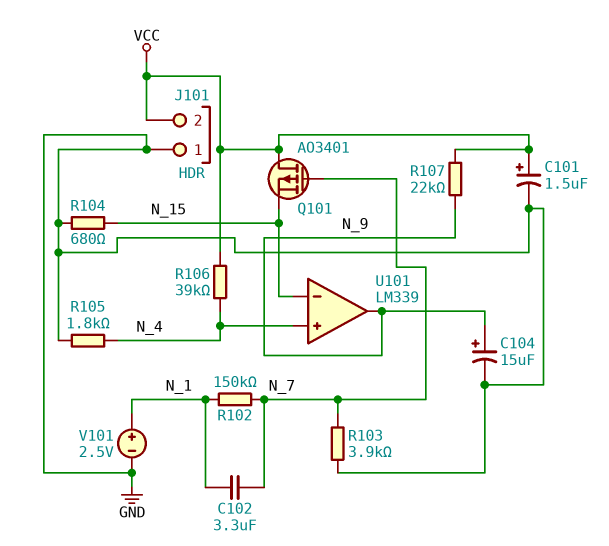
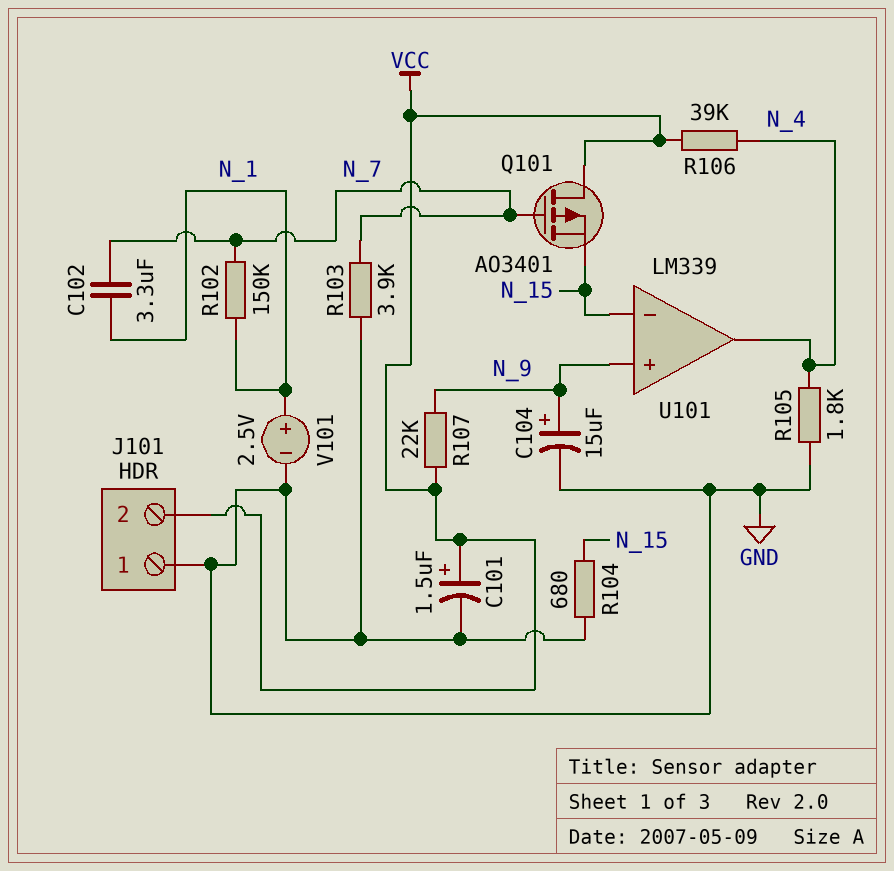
U101 pin in+: N_4 -> N_9
U101 pin out: N_9 -> N_4

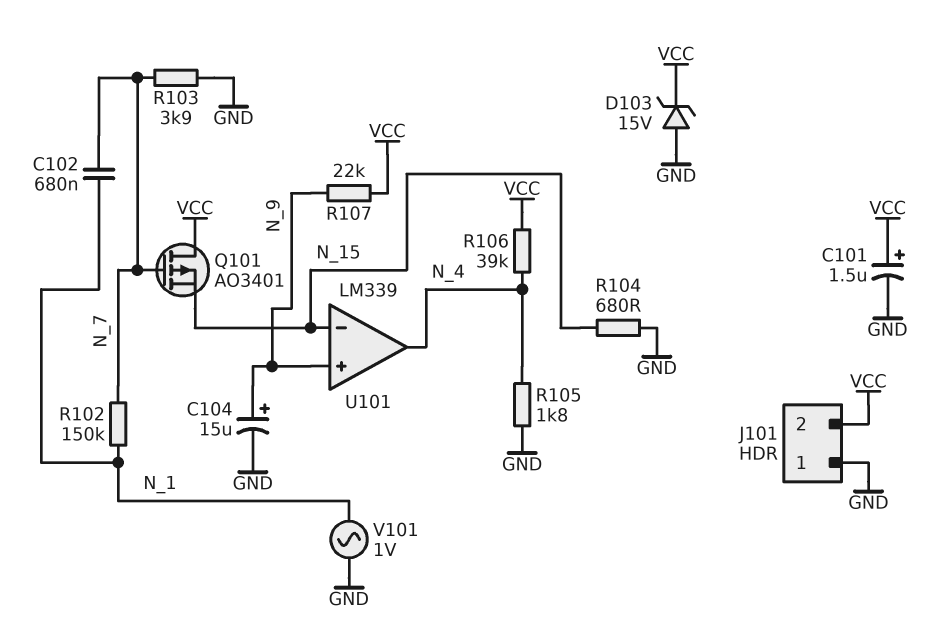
C102: 3.3uF (N_1, N_7) -> 680nF (N_1, N_7)
D103: none -> zener 15V (A GND, K VCC)
V101: 2.5V (plus N_1, minus GND) -> AC 1V (GND, N_1)

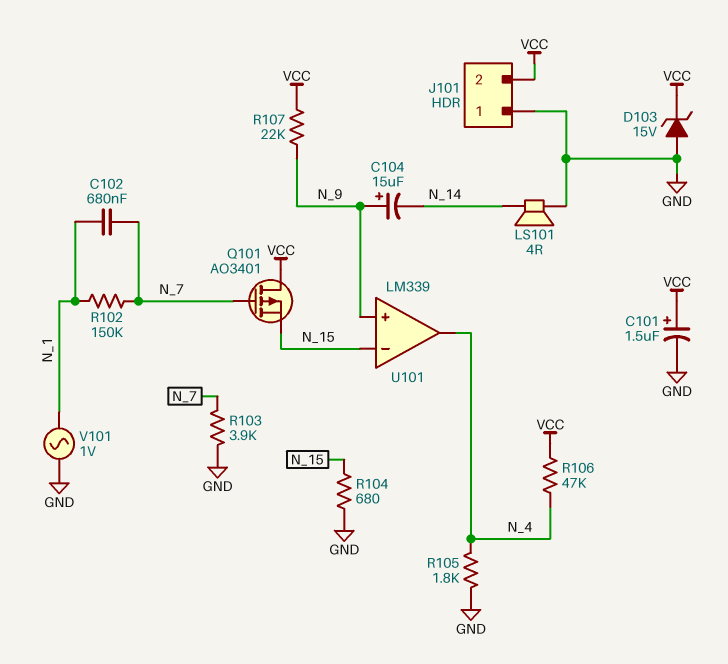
C104: 15uF (plus N_9, minus GND) -> 15uF (plus N_9, minus N_14)
LS101: none -> speaker 4R (GND, N_14)
R106: 39k (N_4, VCC) -> 47k (N_4, VCC)

